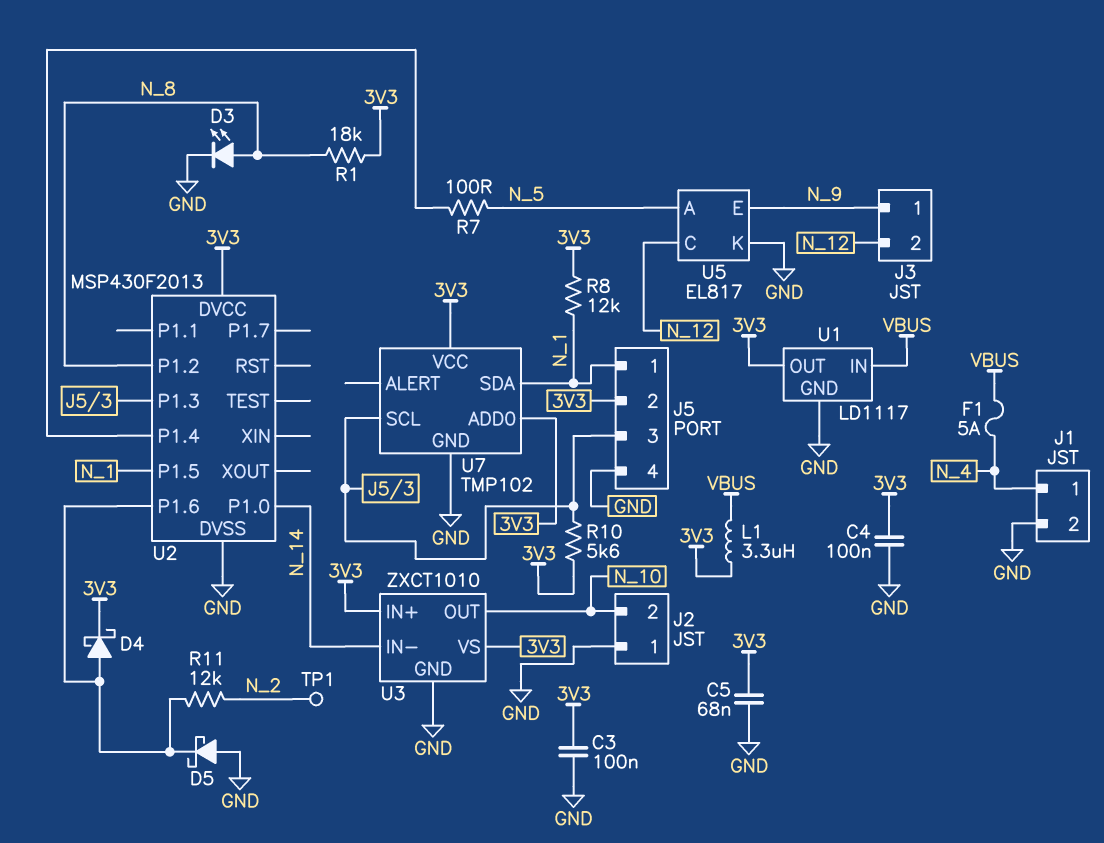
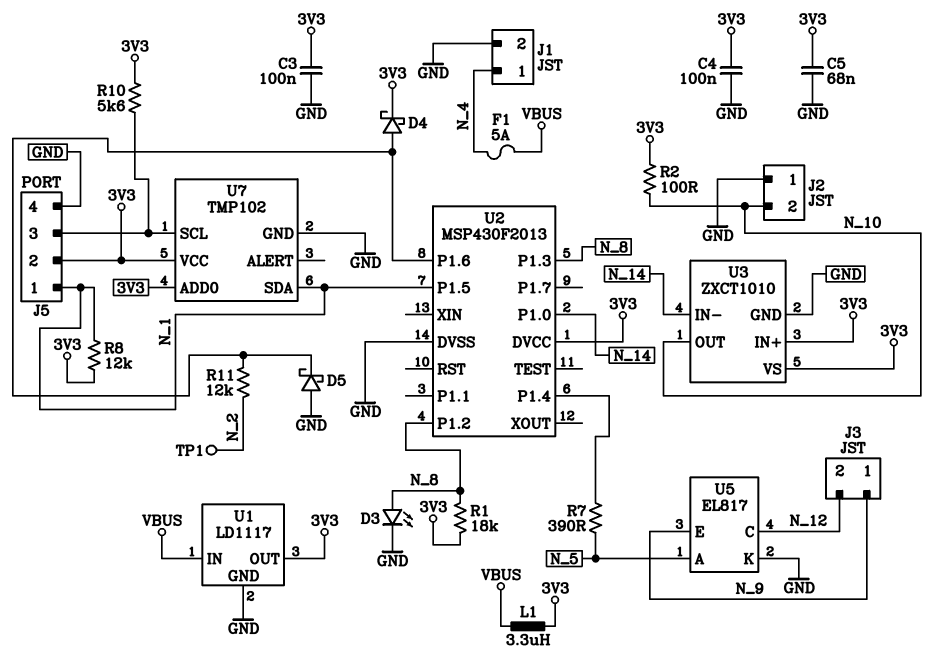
R2: none -> 100 (3V3, N_10)
R7: 100 (N_5, U2/P1.4) -> 390 (N_5, U2/P1.4)
U2 pin P1.3: J5/3 -> N_8

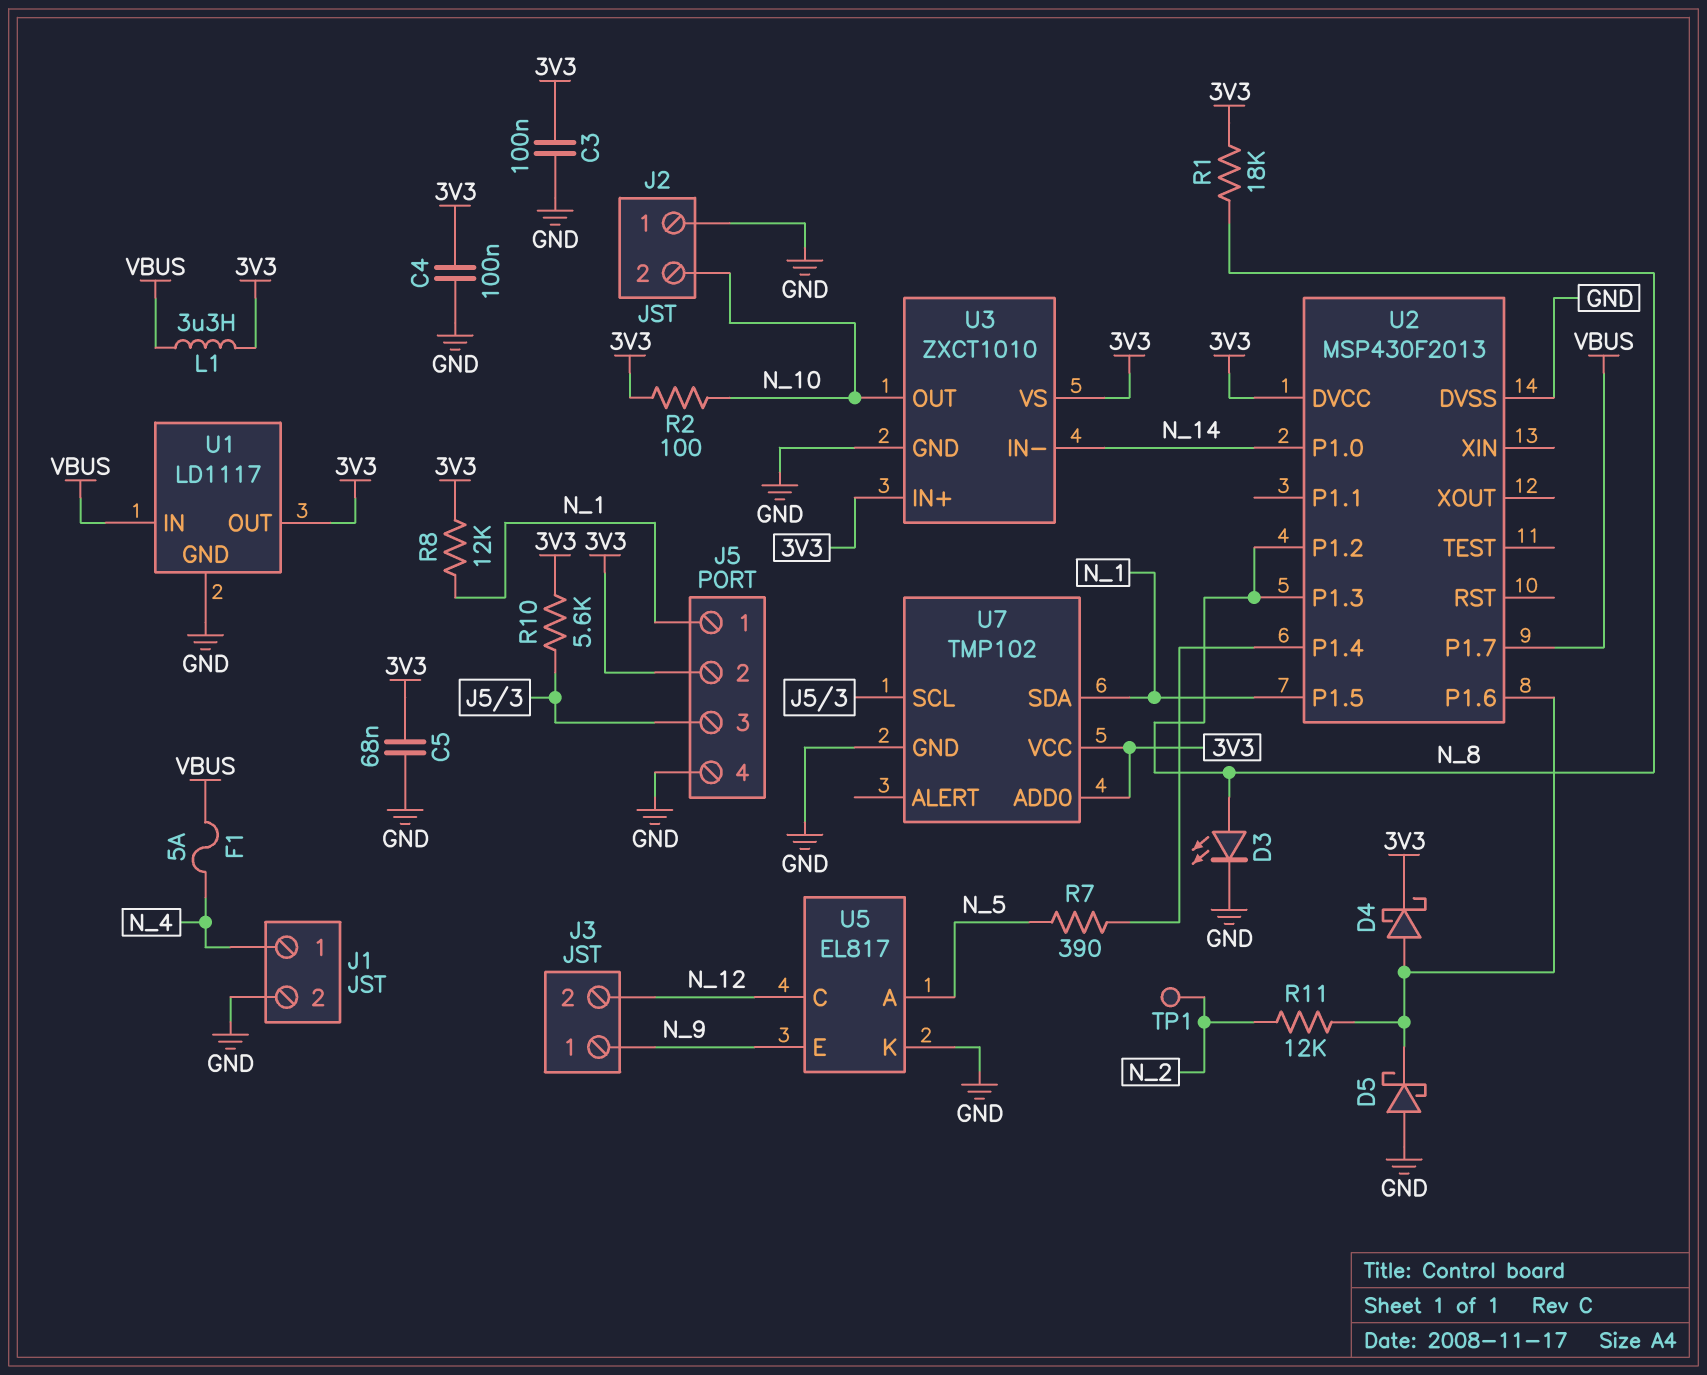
U2 pin P1.7: none -> VBUS

